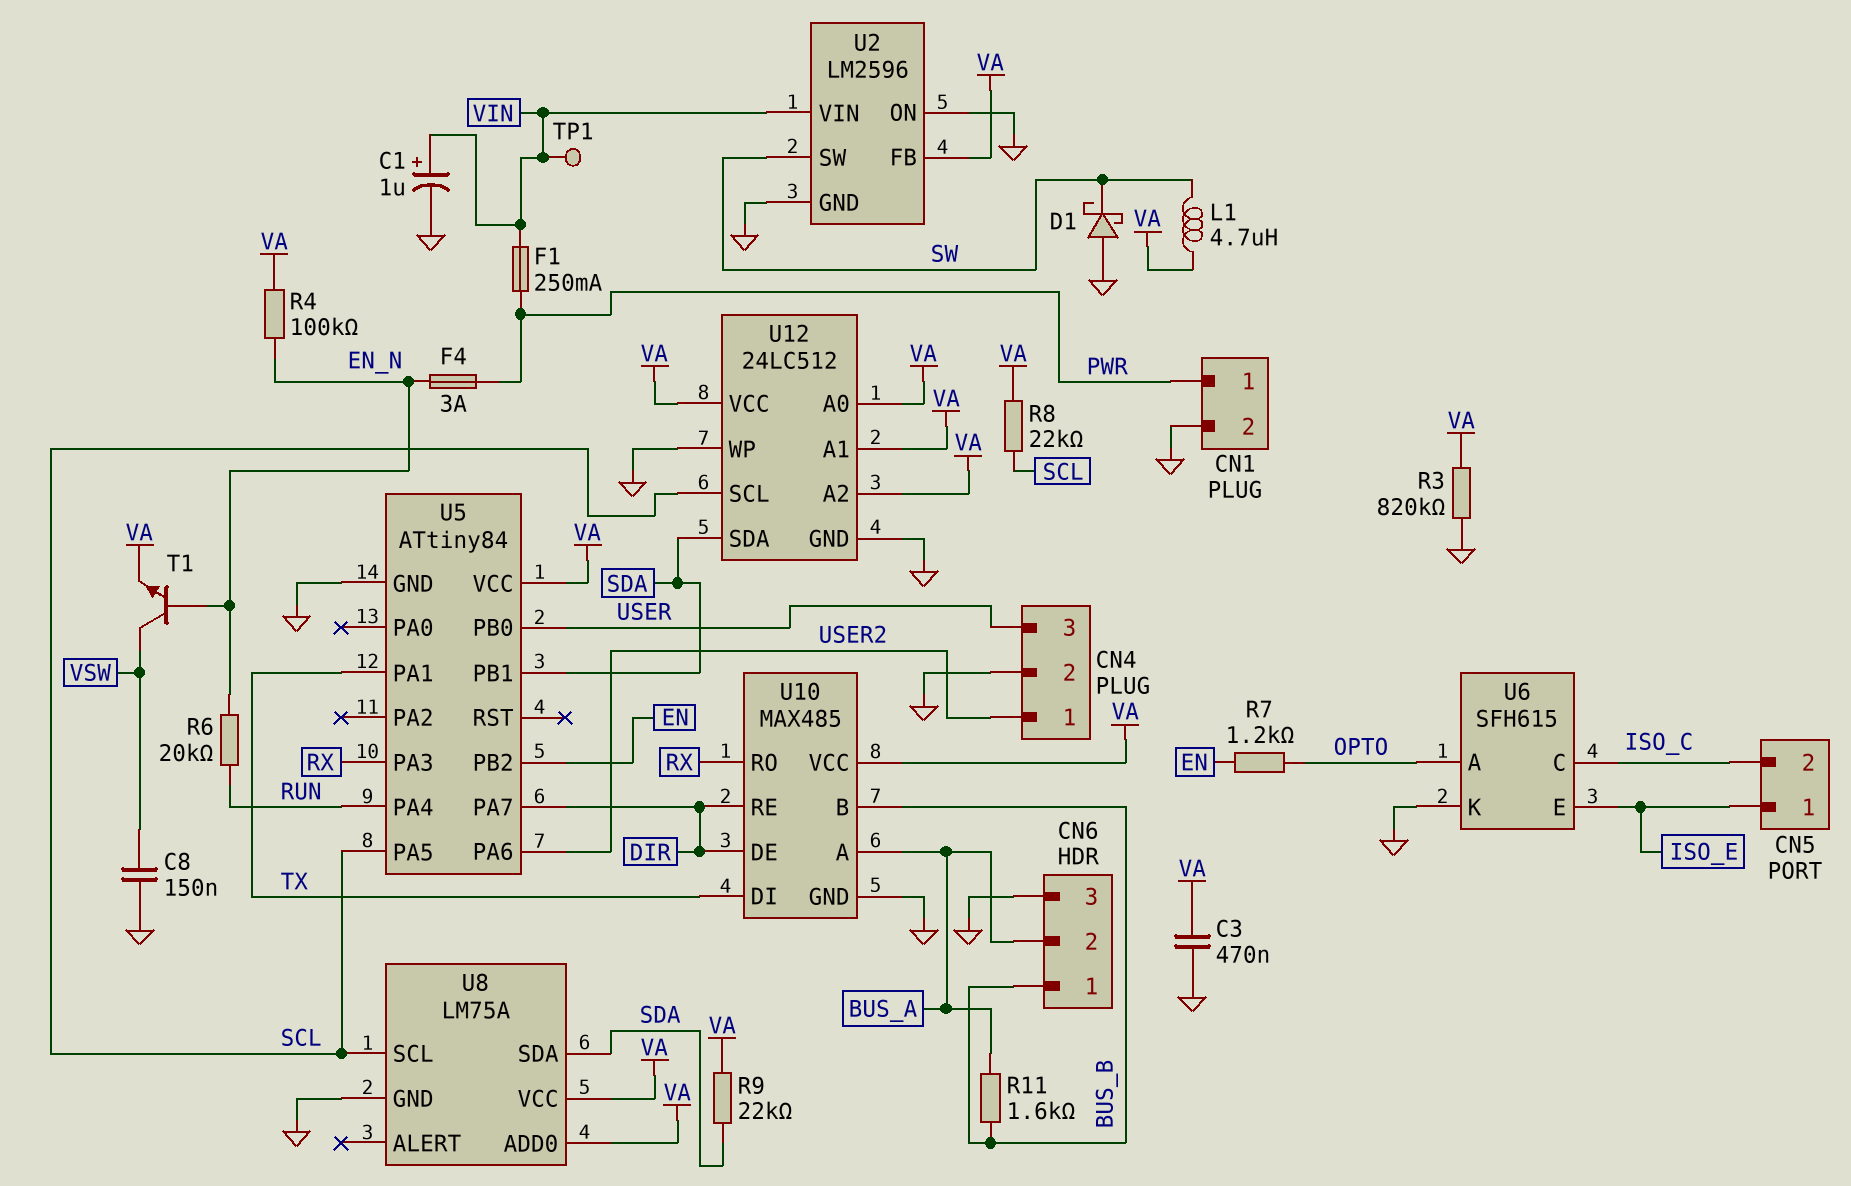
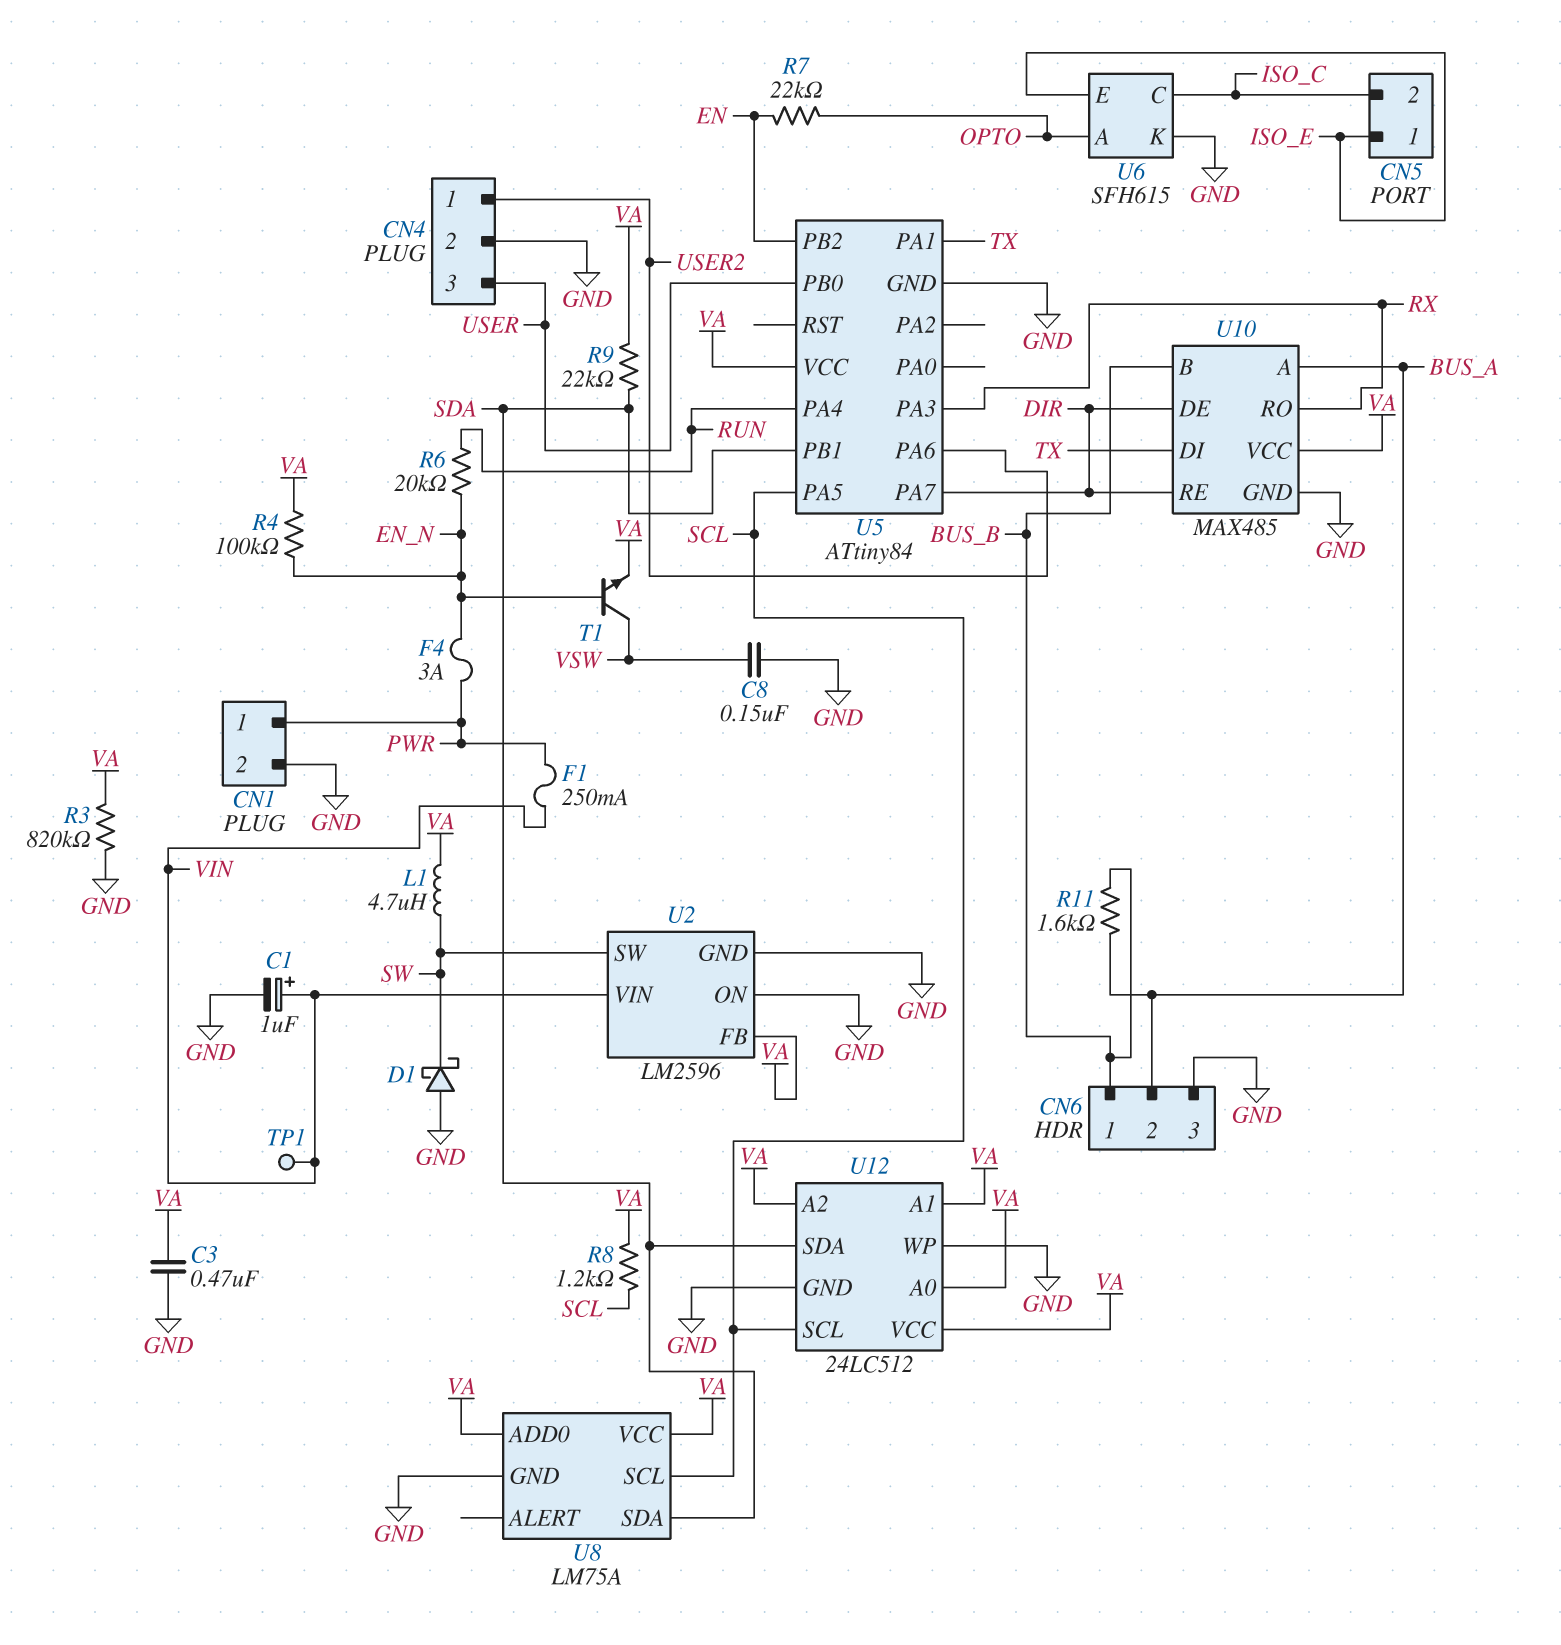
R7: 1.2k (EN, OPTO) -> 22k (EN, OPTO)
R8: 22k (SCL, VA) -> 1.2k (SCL, VA)

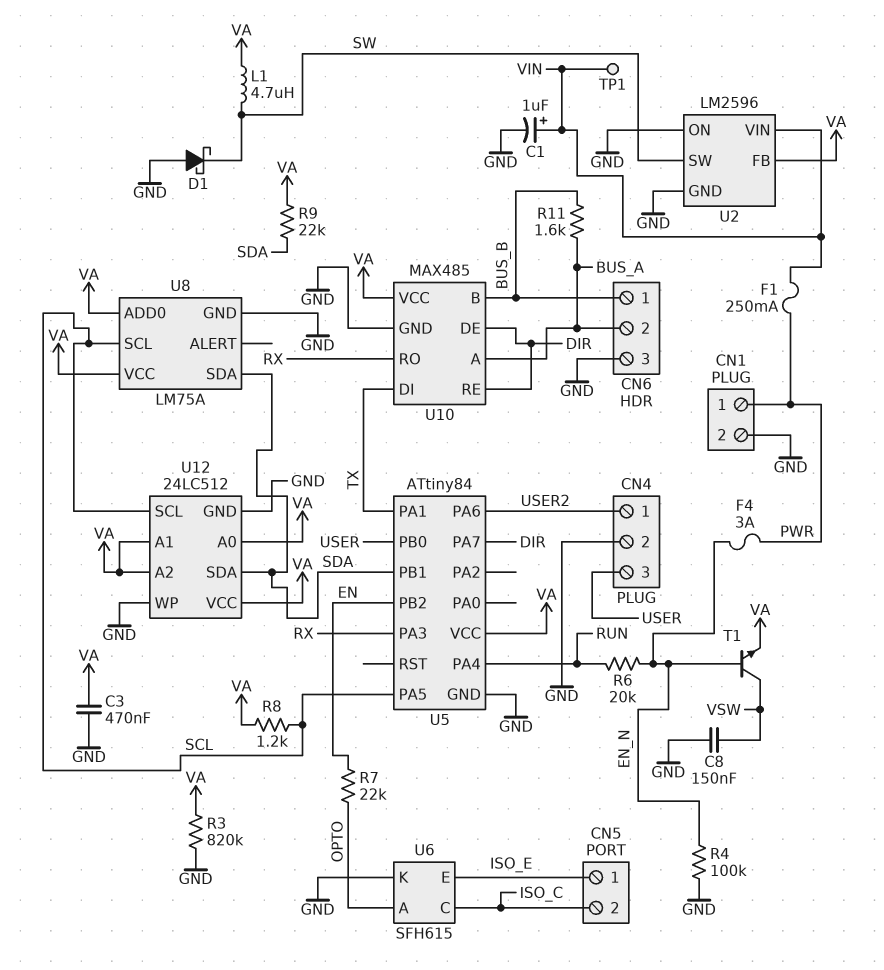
R4: 100k (EN_N, VA) -> 100k (EN_N, GND)

